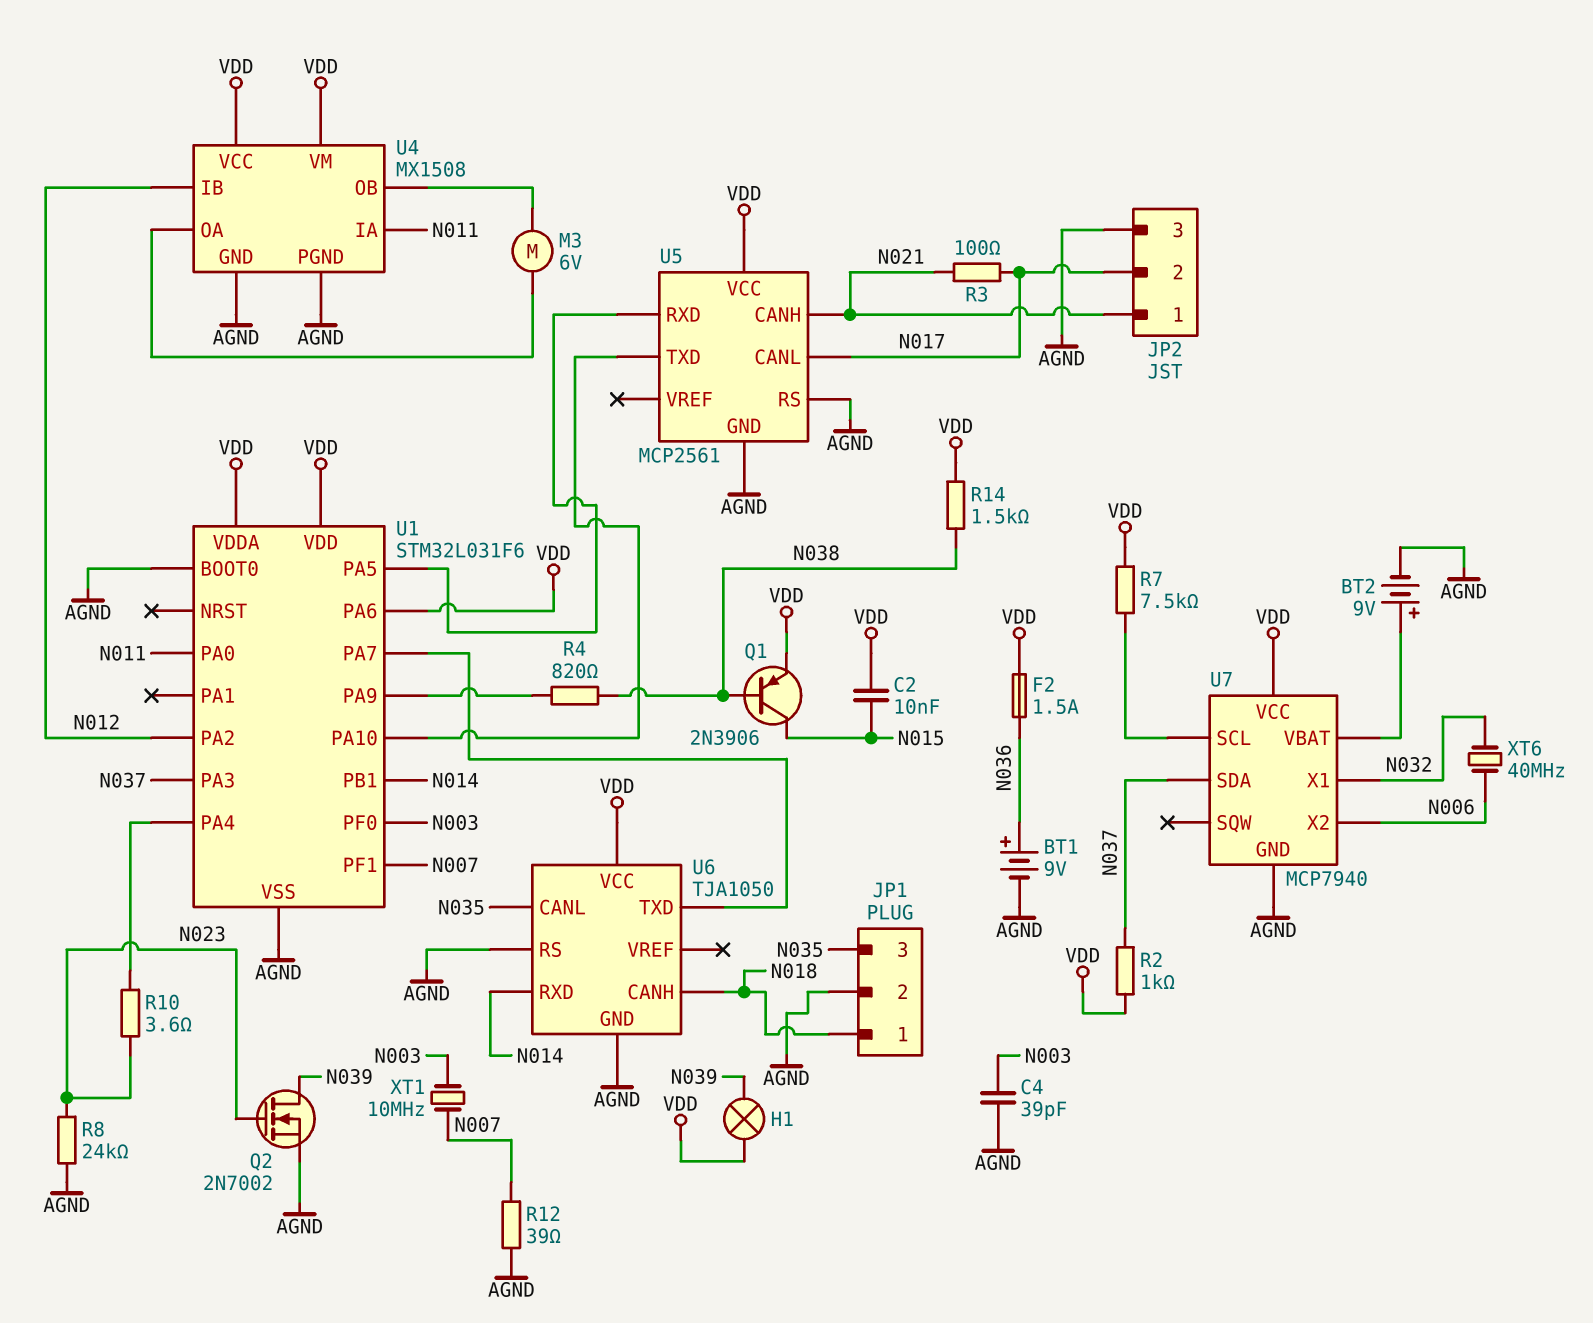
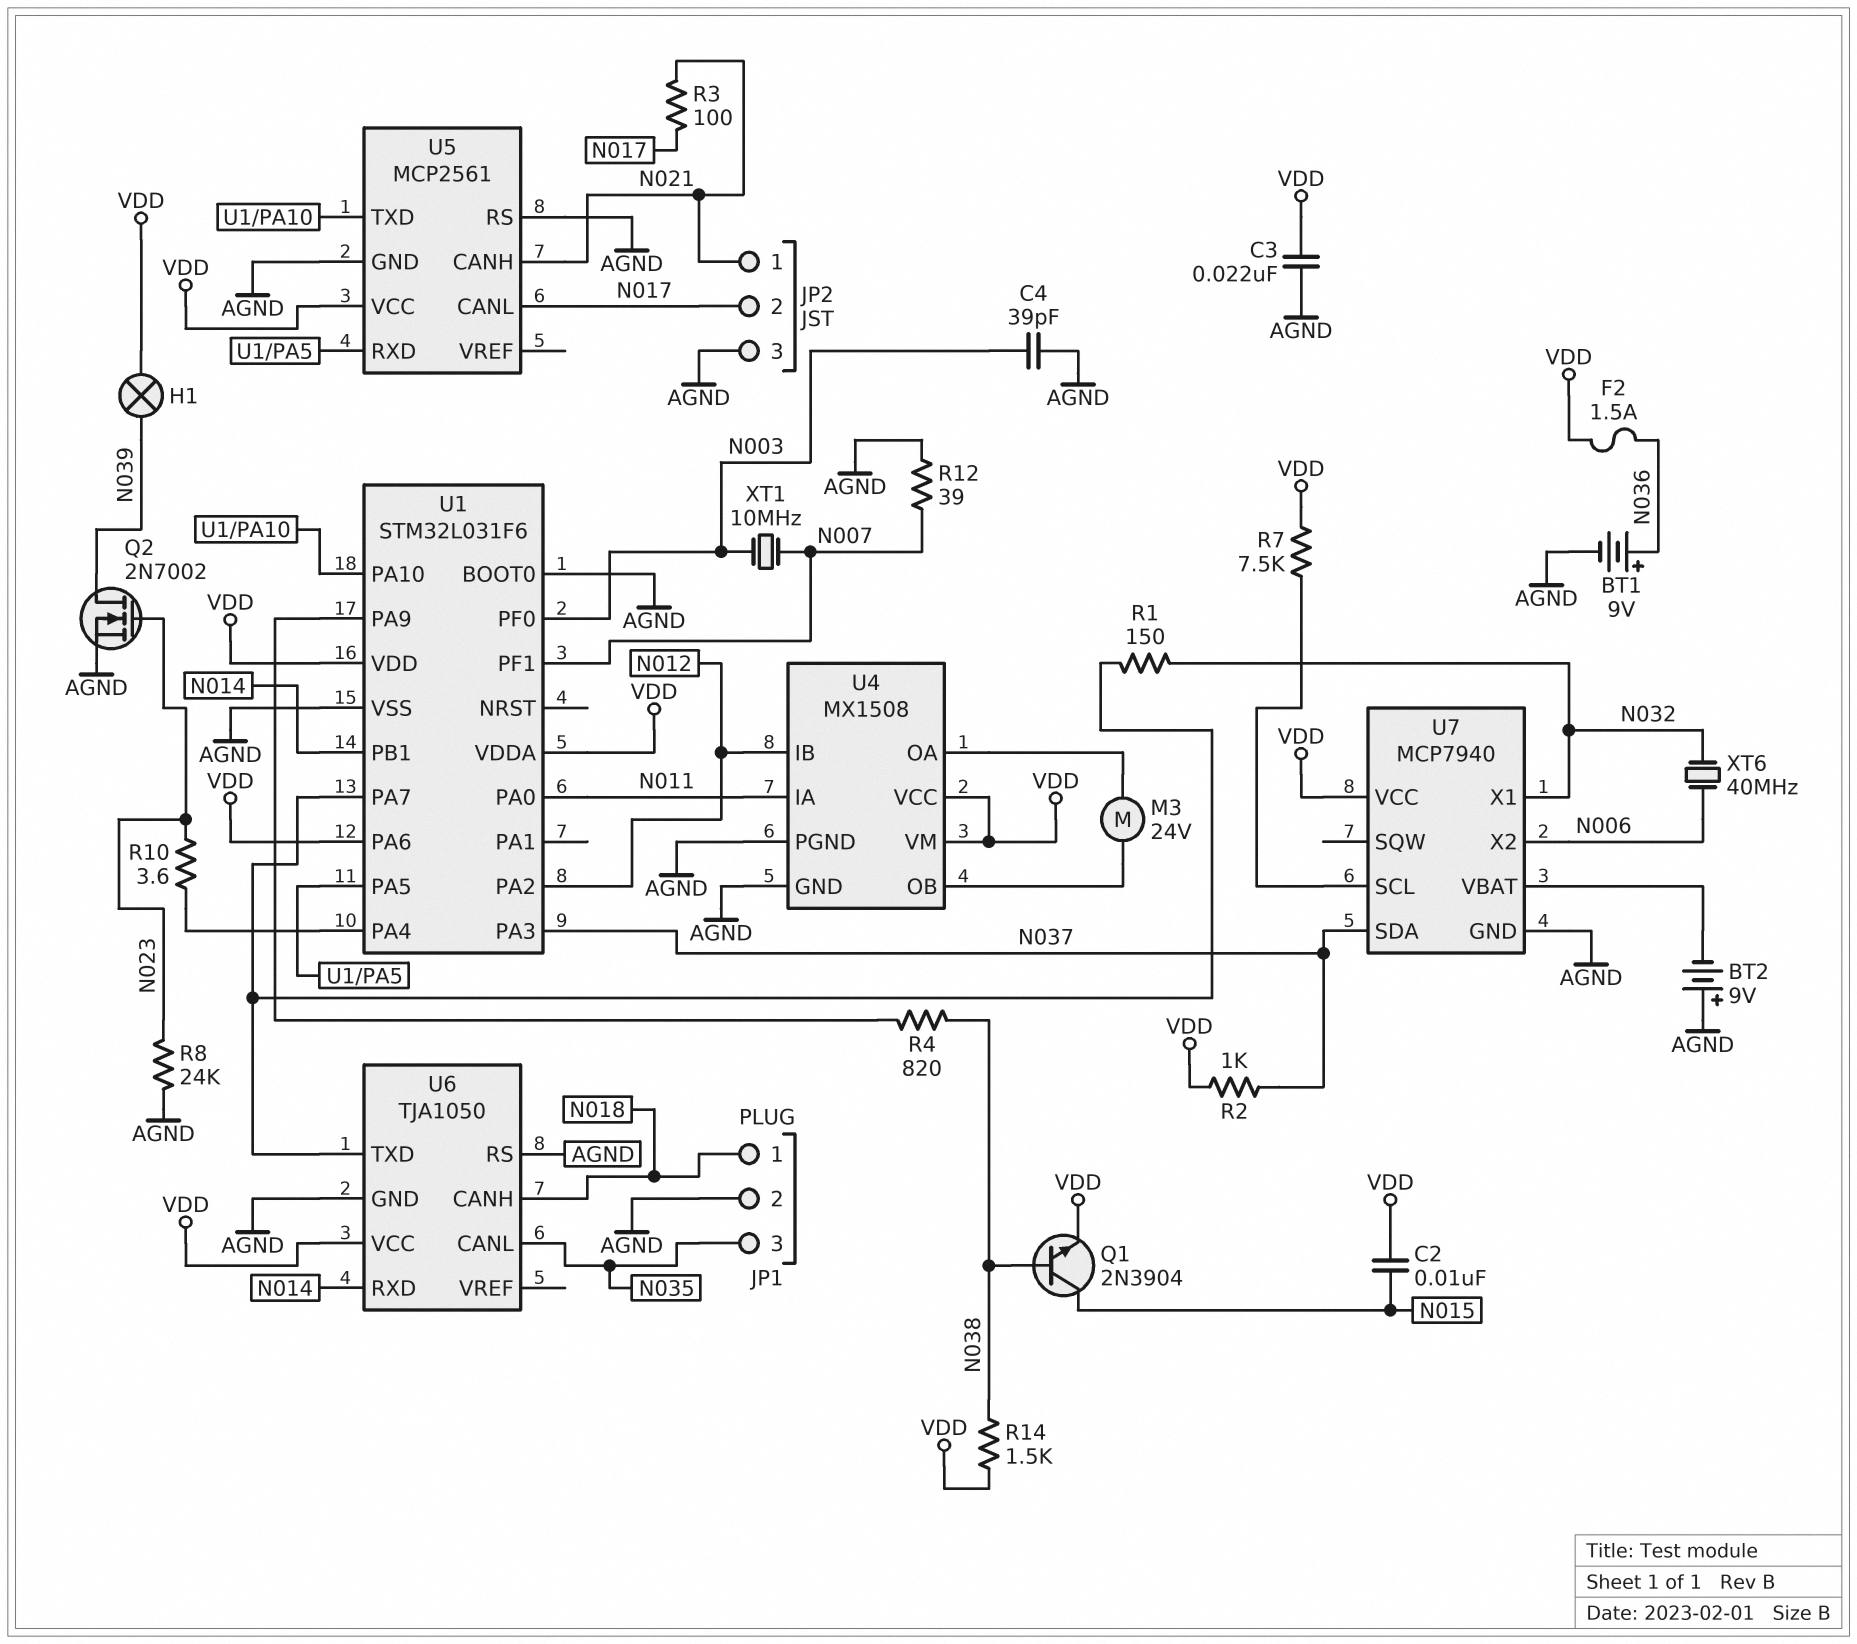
BT2: 9V (plus U7/VBAT, minus AGND) -> 9V (plus AGND, minus U7/VBAT)
C3: none -> 22nF (AGND, VDD)
M3: motor 6V (U4/OA, U4/OB) -> motor 24V (U4/OA, U4/OB)
Q1: PNP 2N3906 (B N038, C N015, E VDD) -> NPN 2N3904 (B N038, C N015, E VDD)
R1: none -> 150 (N032, U1/PA7)

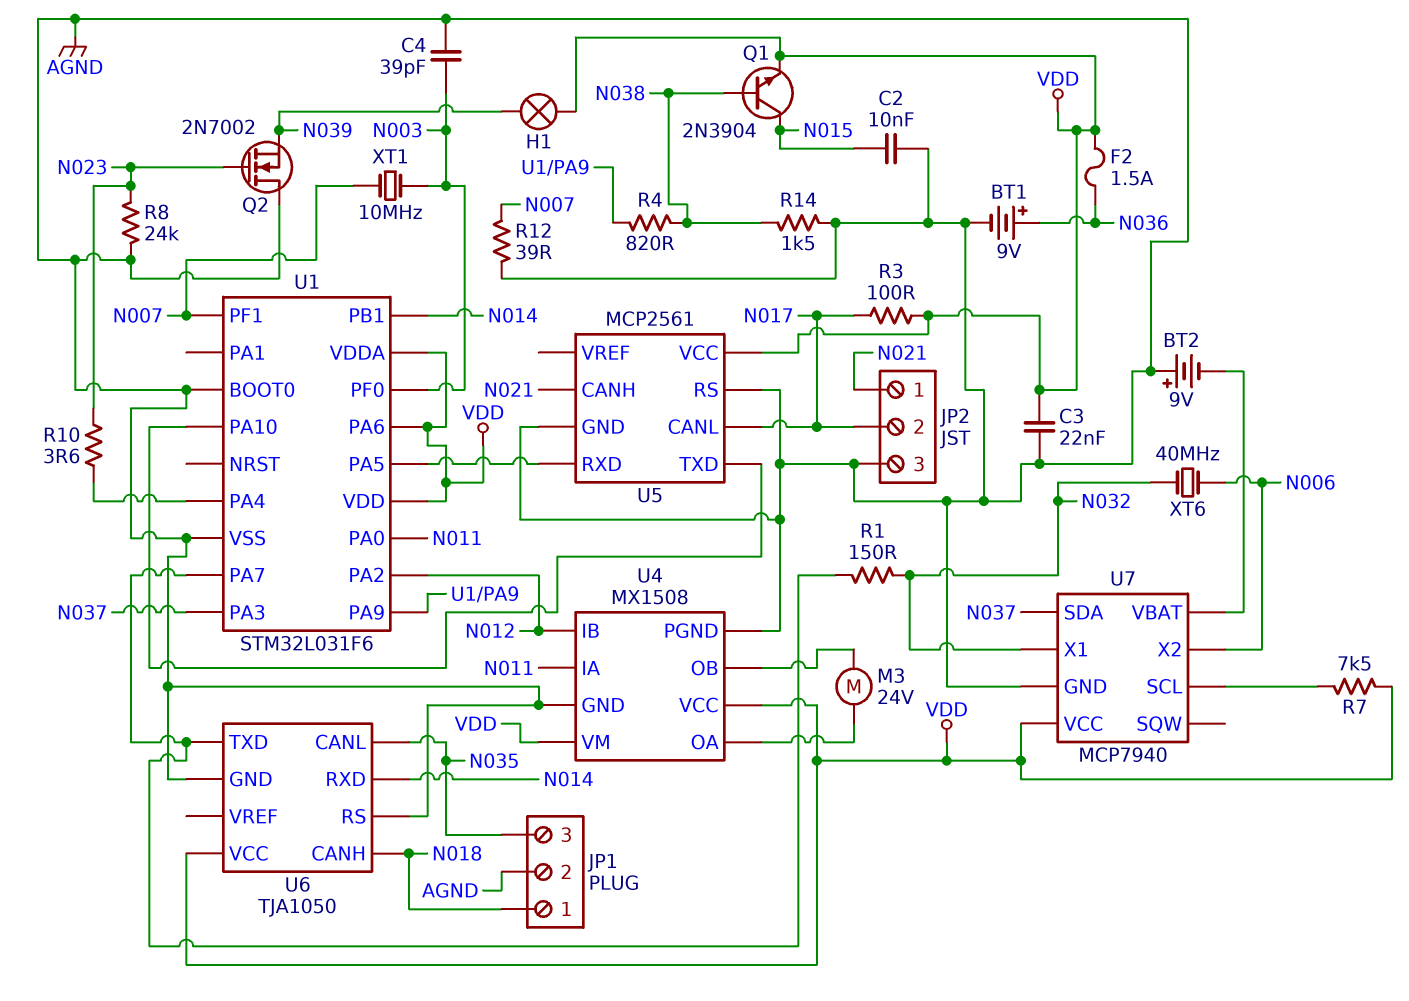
C2: 10nF (N015, VDD) -> 10nF (AGND, N015)
Q2: NMOS 2N7002 (G N023, D N039, S AGND) -> NMOS 2N7002 (G N023, D AGND, S N039)
R2: 1k (N037, VDD) -> none
R3: 100 (N017, N021) -> 100 (N017, VDD)
R14: 1.5k (N038, VDD) -> 1.5k (AGND, N038)

